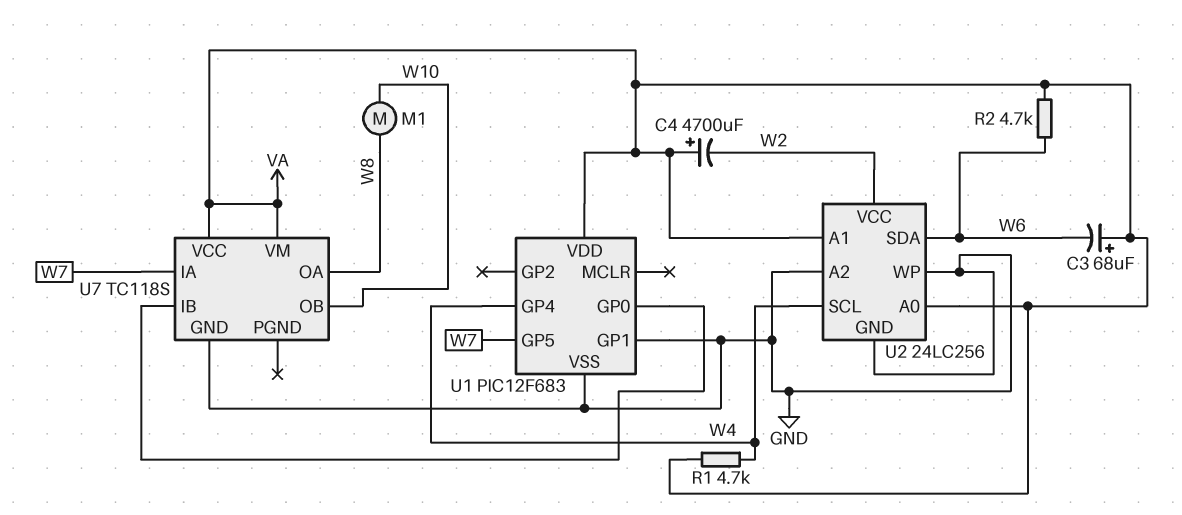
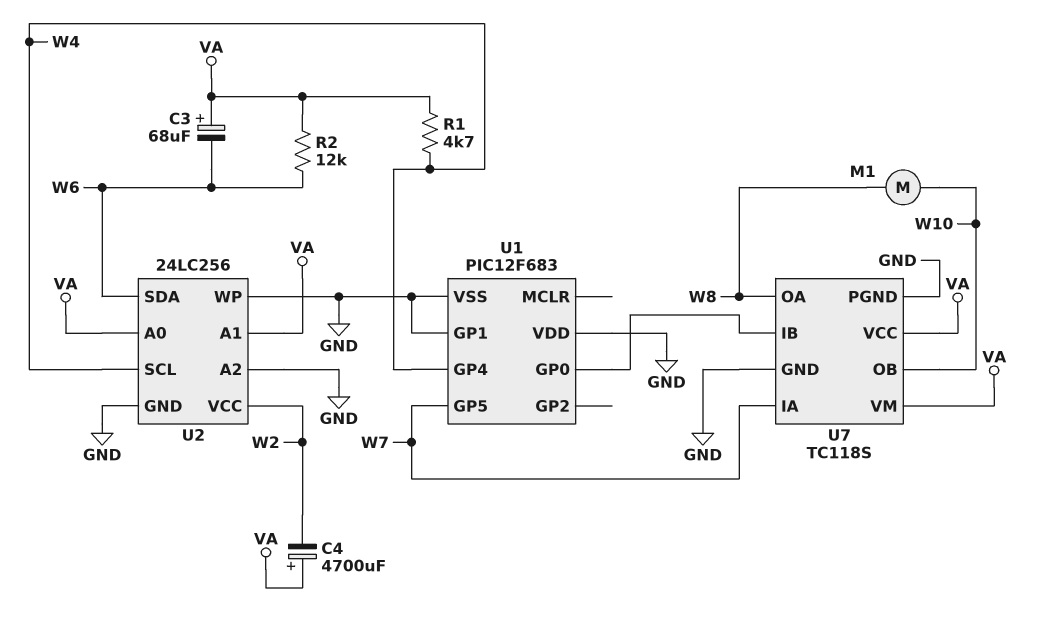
R2: 4.7k (VA, W6) -> 12k (VA, W6)
U1 pin VDD: VA -> GND
U7 pin PGND: none -> GND

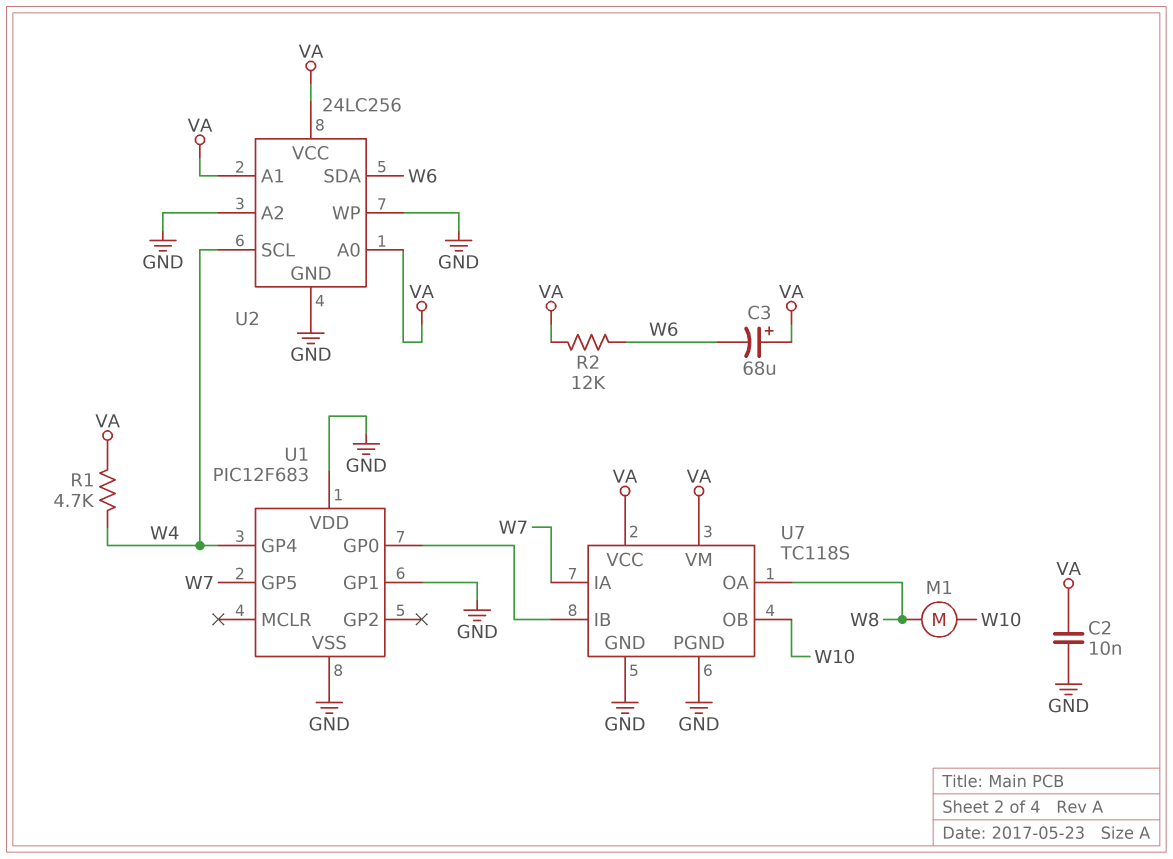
C2: none -> 10nF (GND, VA)
C4: 4700uF (plus VA, minus W2) -> none
U2 pin VCC: W2 -> VA

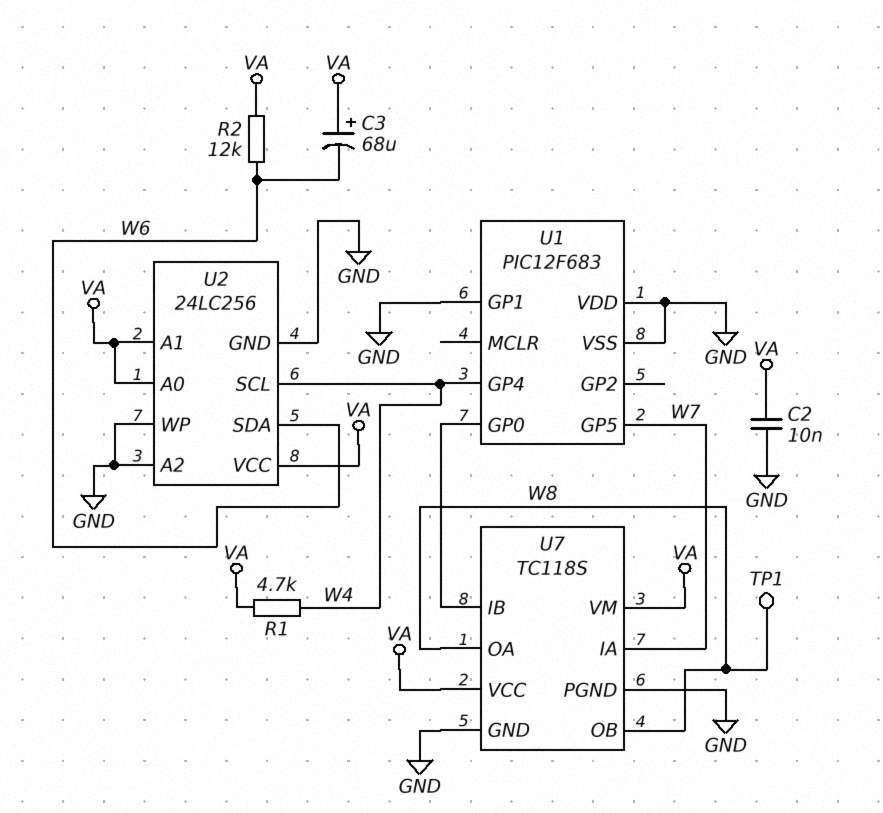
M1: motor (W8, W10) -> none
TP1: none -> test point (W8)
U7 pin OB: W10 -> W8

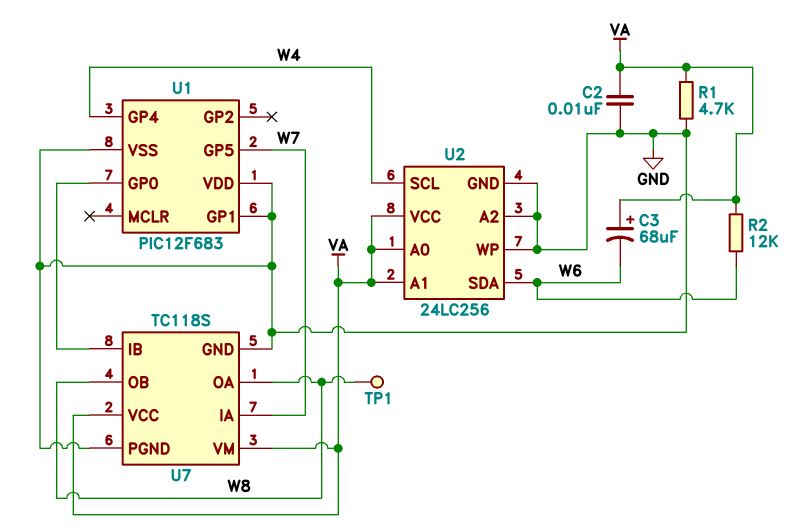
R1: 4.7k (VA, W4) -> 4.7k (GND, VA)

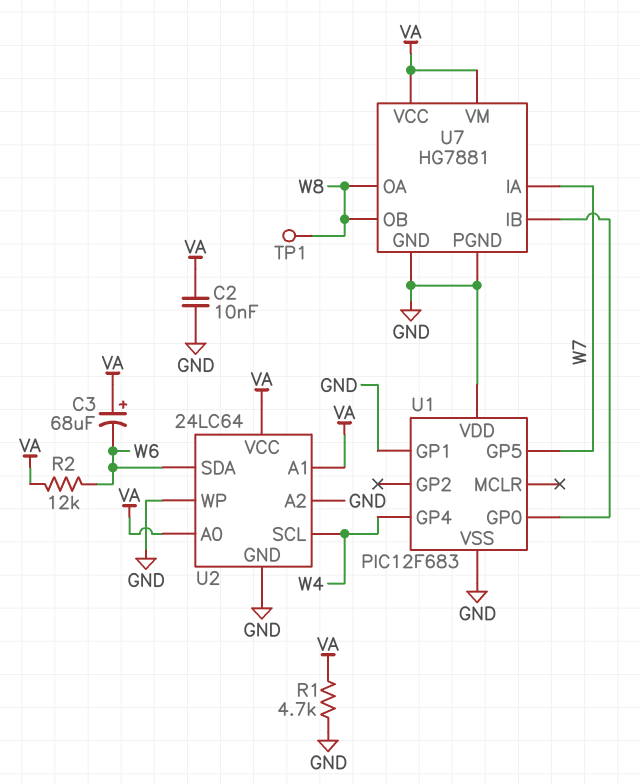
U2: 24LC256 -> 24LC64
U7: TC118S -> HG7881

